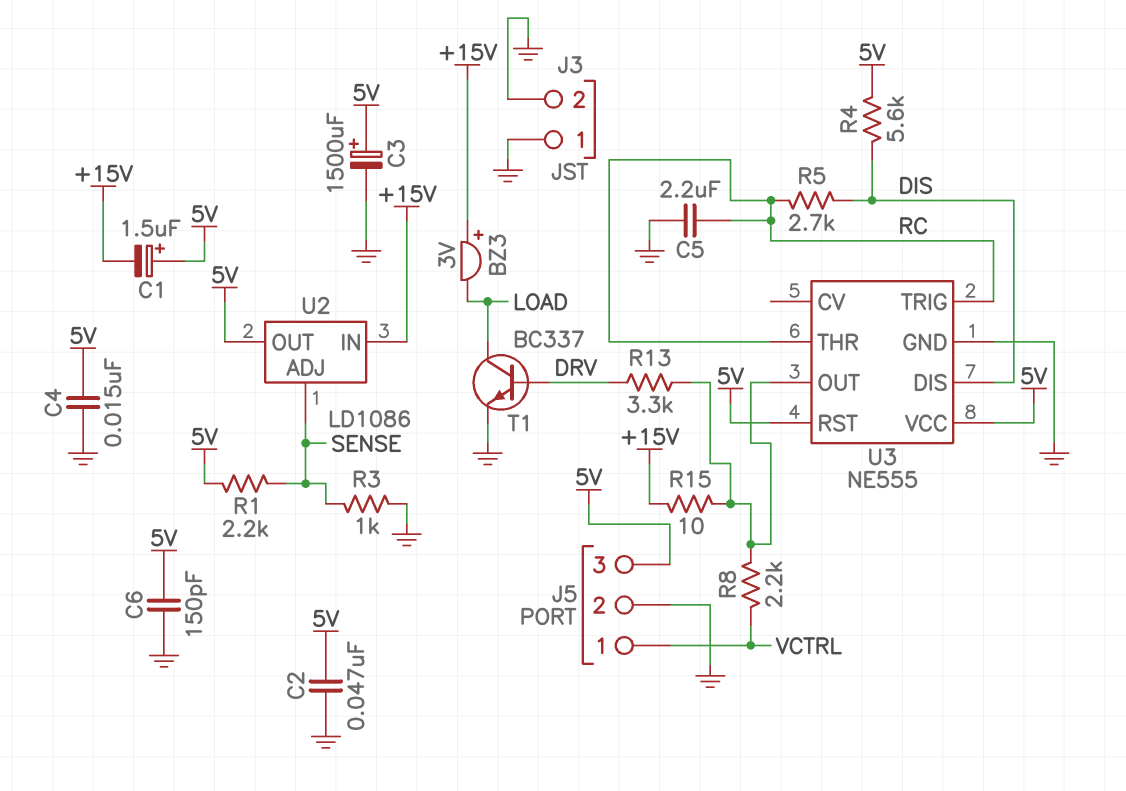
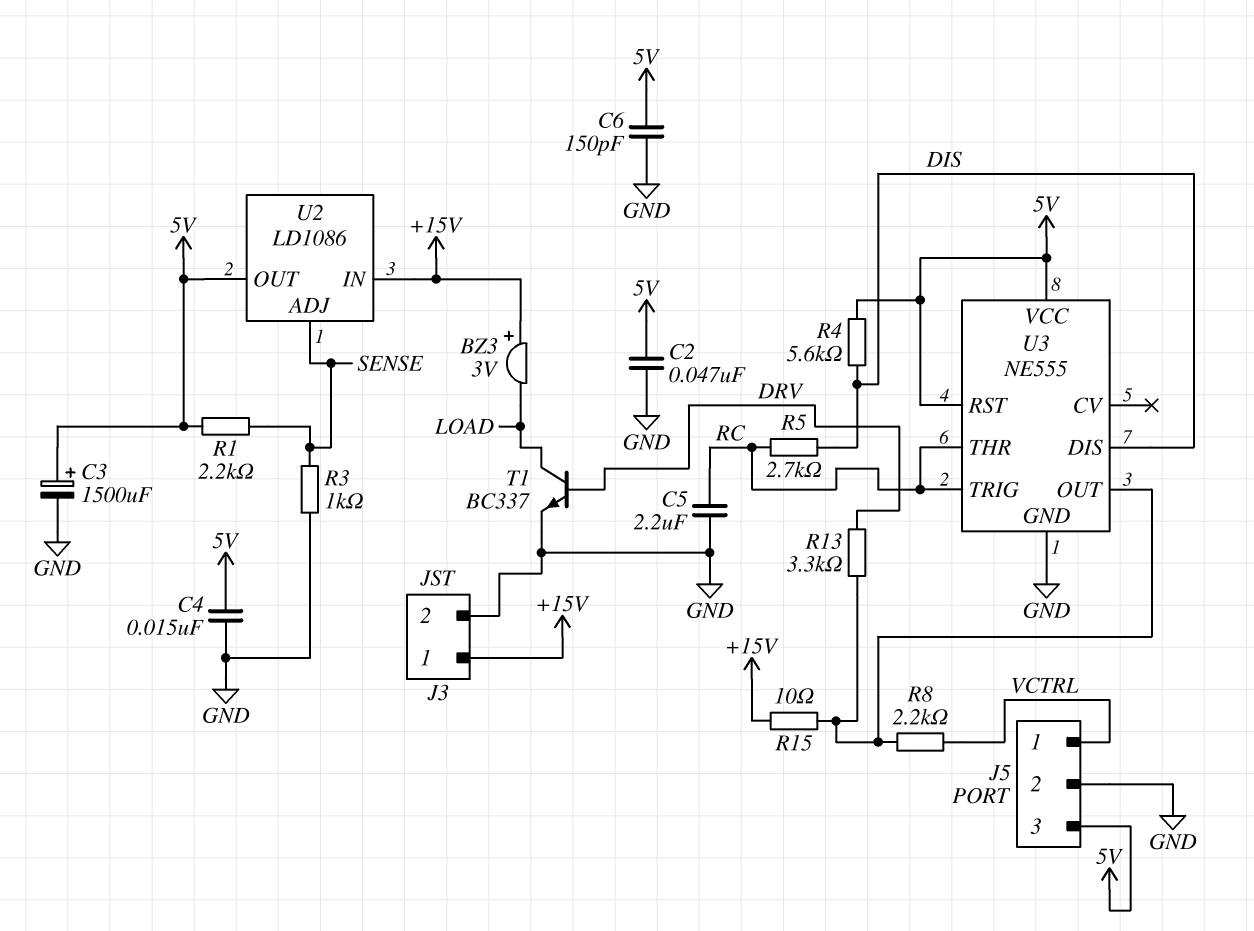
C1: 1.5uF (plus 5V, minus +15V) -> none
J3 pin 1: GND -> +15V

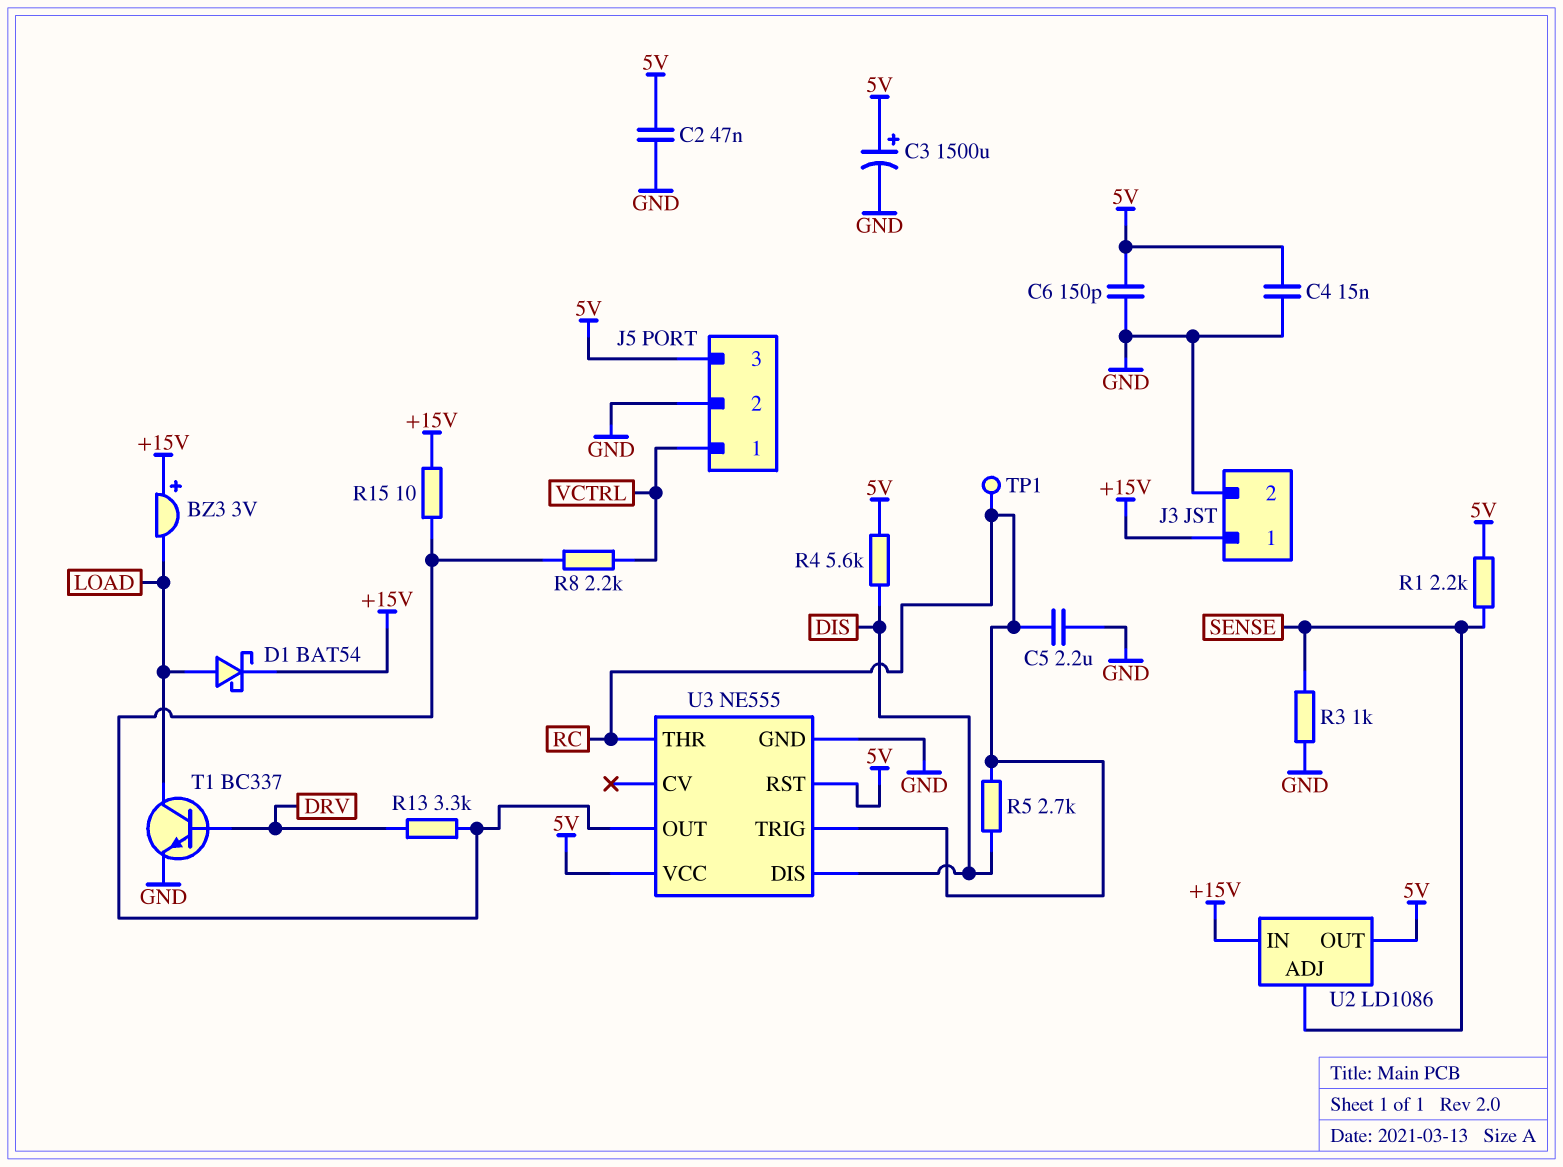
D1: none -> schottky BAT54 (A LOAD, K +15V)
TP1: none -> test point (RC)

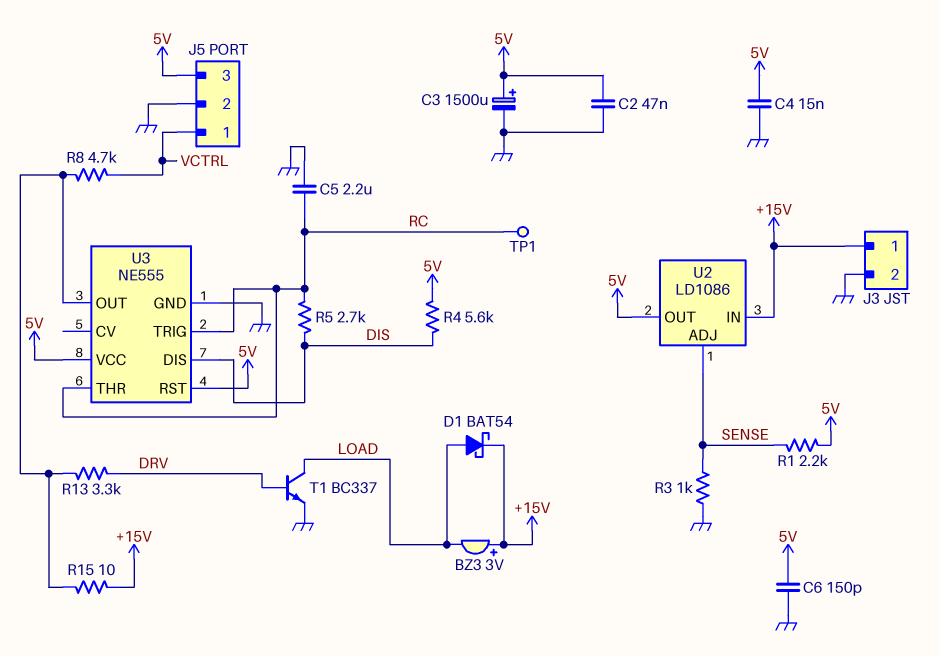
R8: 2.2k (U3/OUT, VCTRL) -> 4.7k (U3/OUT, VCTRL)

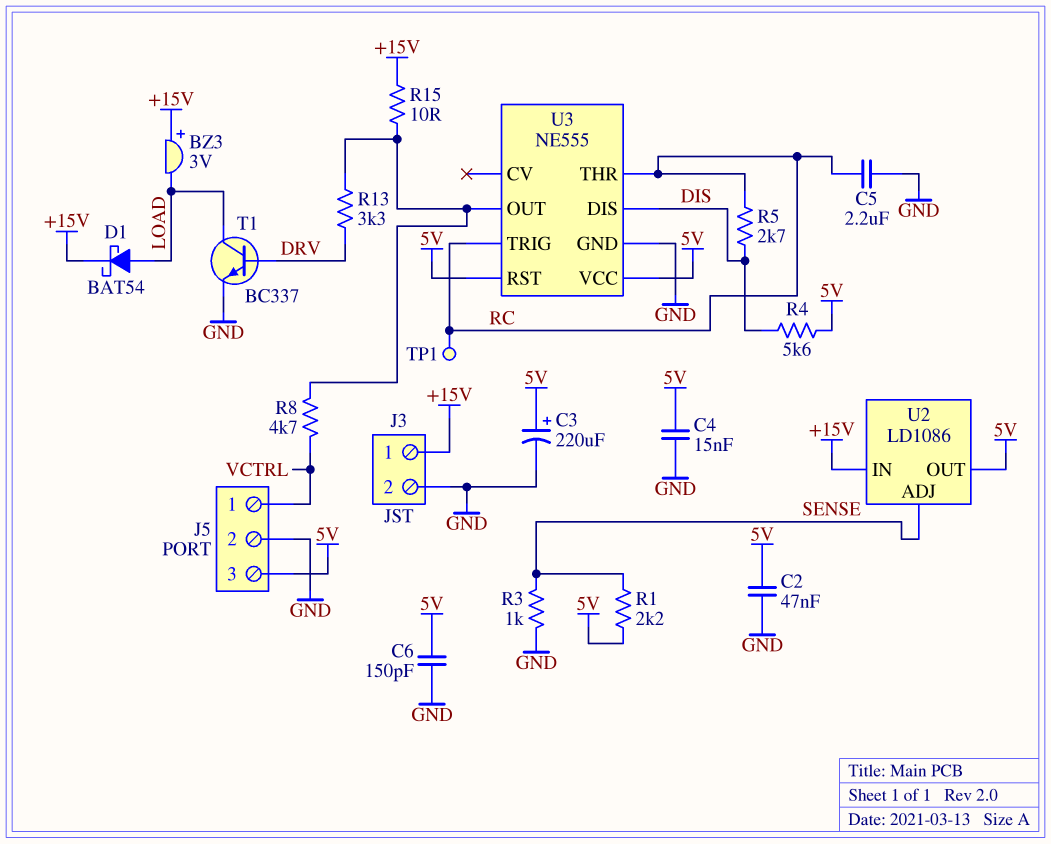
C3: 1500uF (plus 5V, minus GND) -> 220uF (plus 5V, minus GND)

